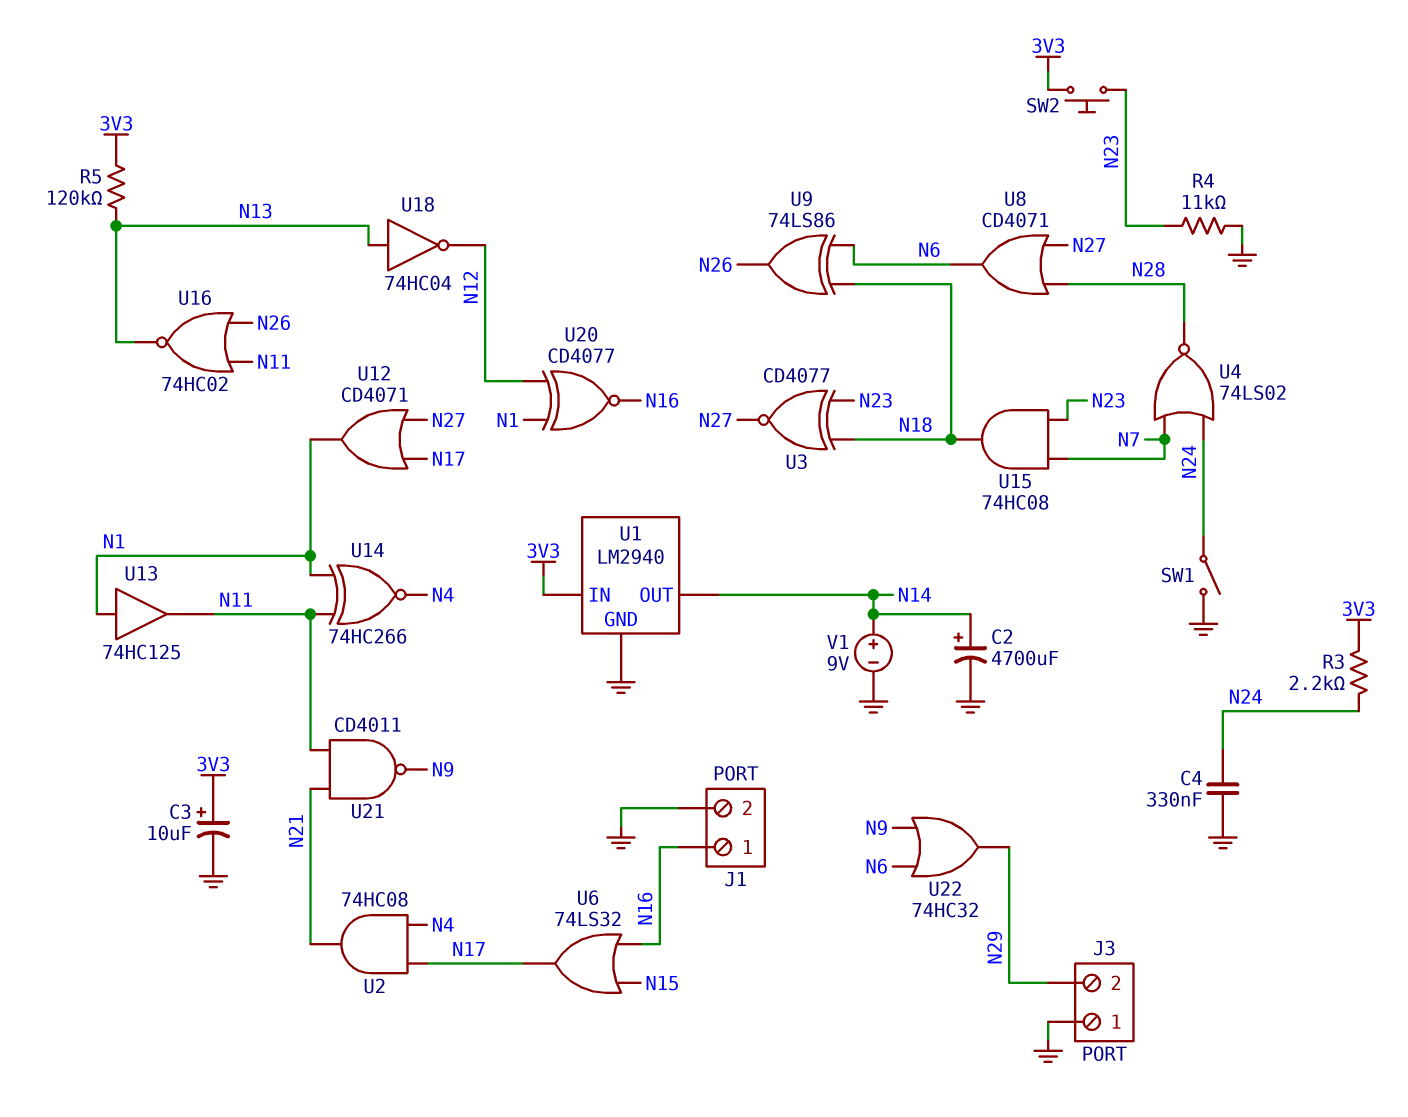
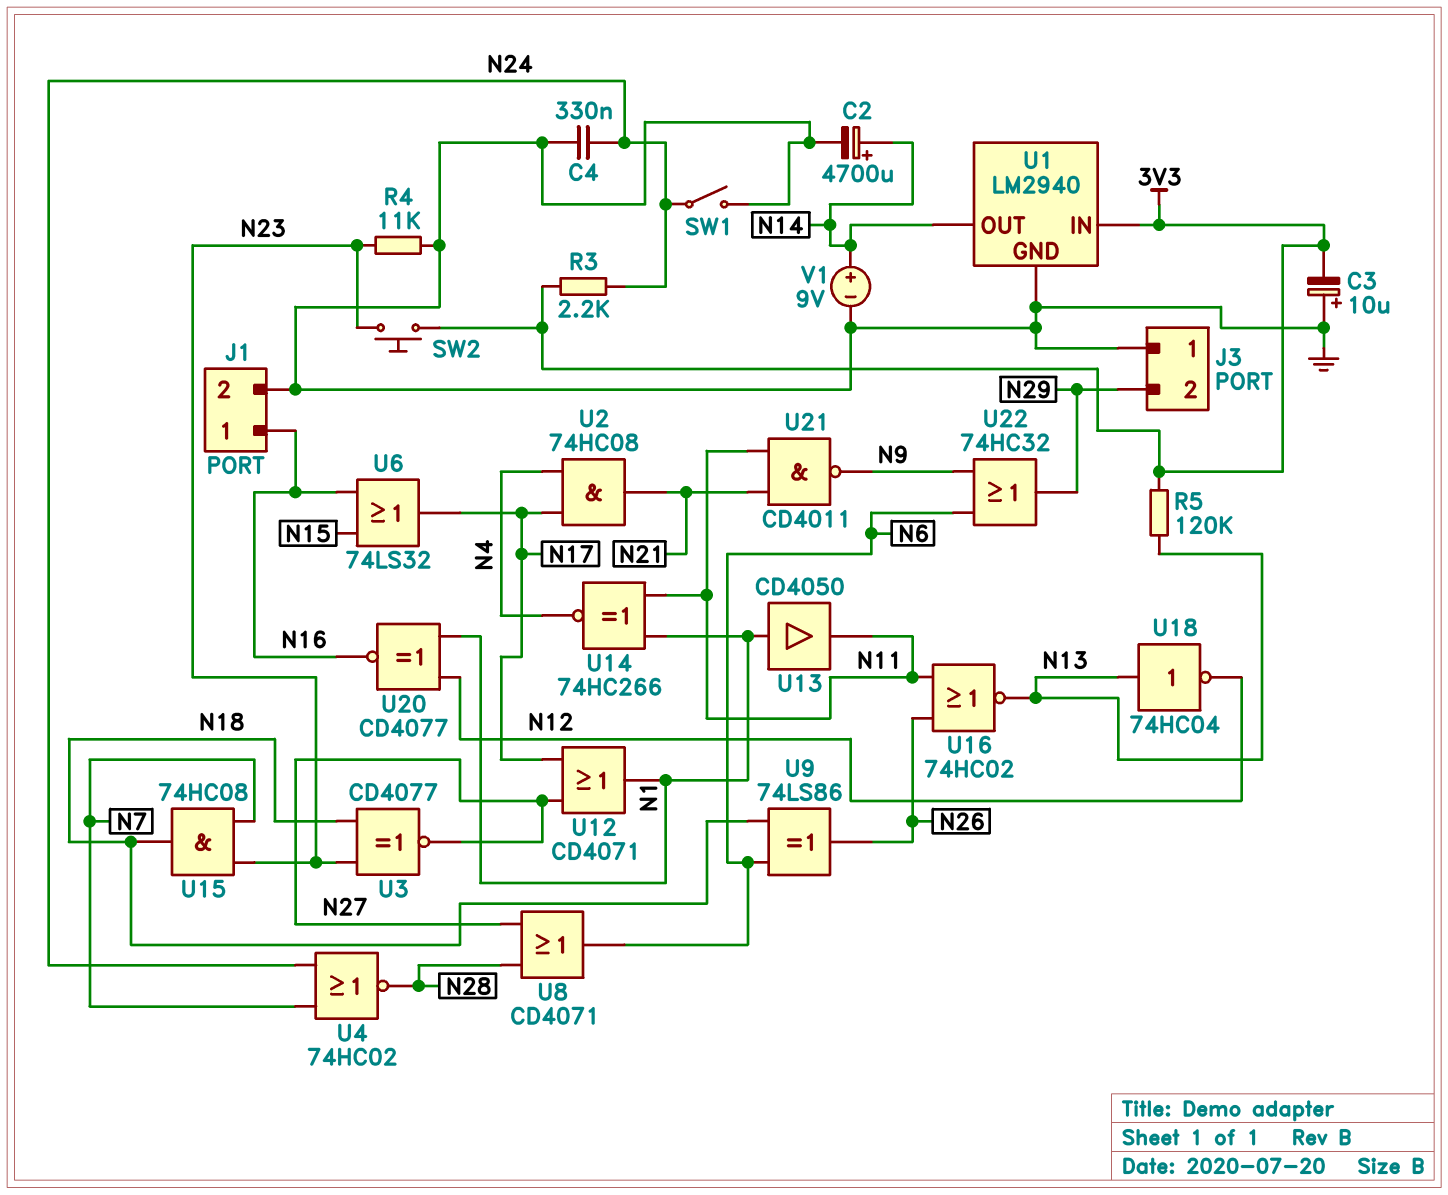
C3: 10uF (plus 3V3, minus GND) -> 10uF (plus GND, minus 3V3)
U4: NOR 74LS02 (in N7, in N24, out N28) -> NOR 74HC02 (in N7, in N24, out N28)
U13: buffer 74HC125 (in N1, out N11) -> buffer CD4050 (in N1, out N11)

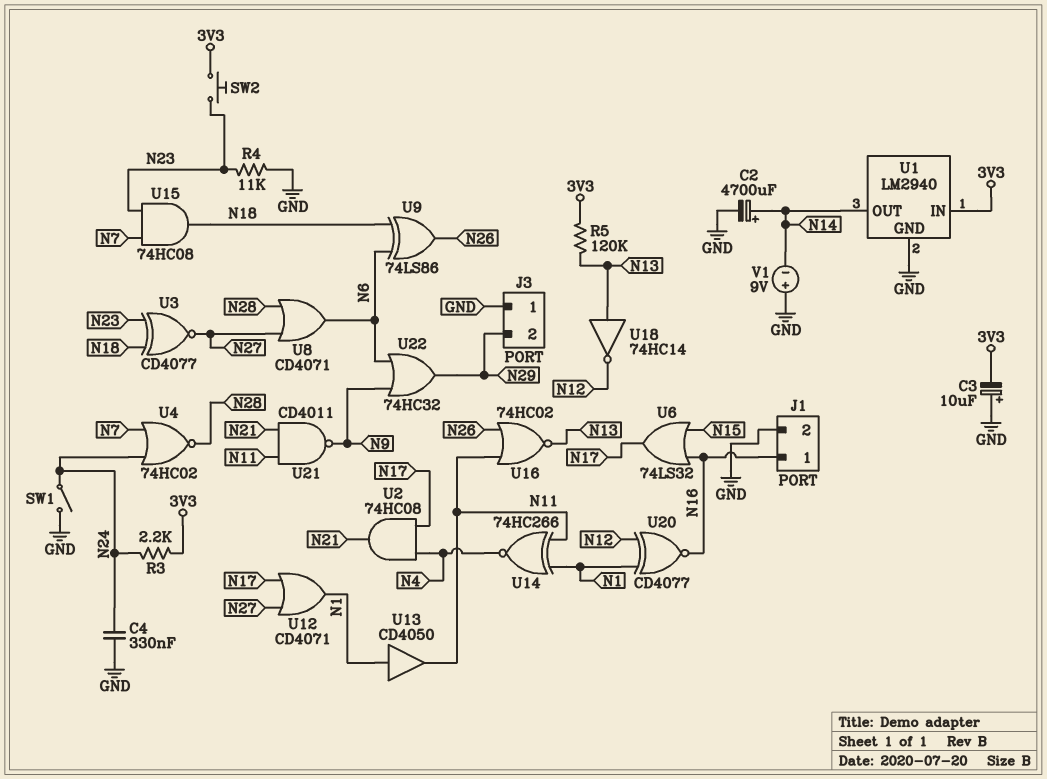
U18: NOT 74HC04 (in N13, out N12) -> NOT 74HC14 (in N13, out N12)
V1: 9V (plus N14, minus GND) -> 9V (plus GND, minus N14)

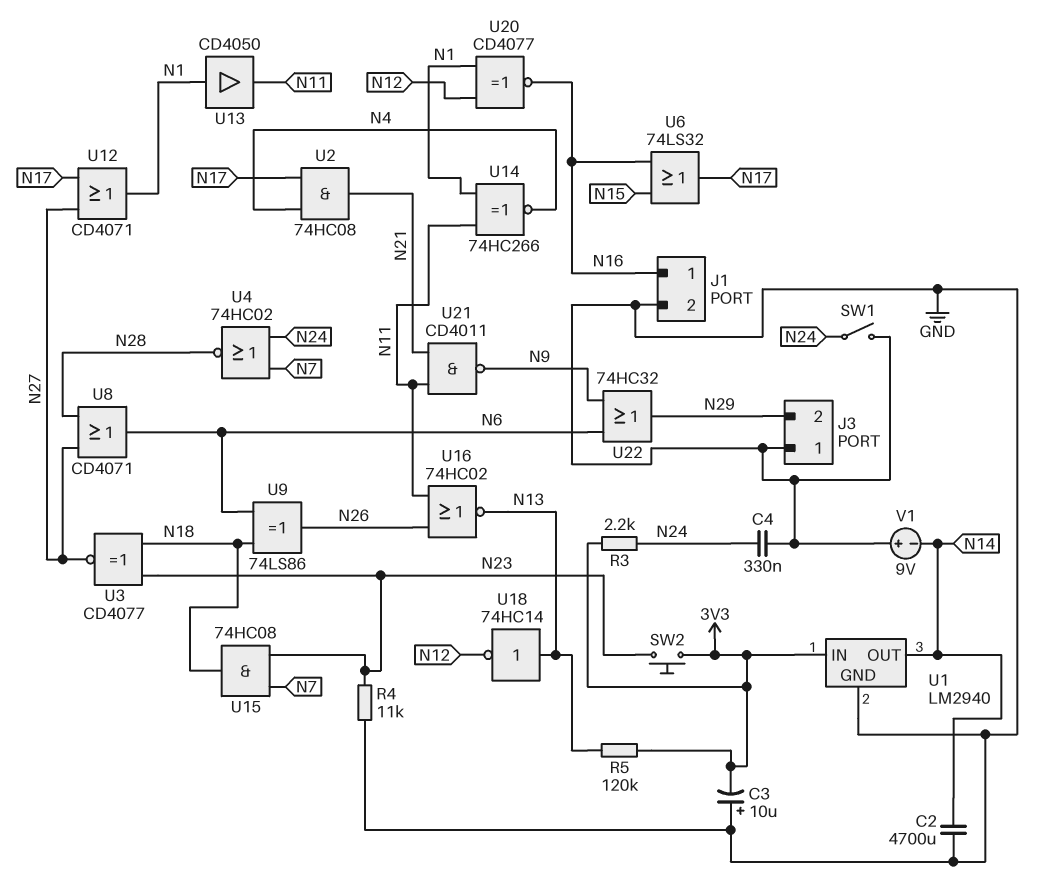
C2: 4700uF (plus N14, minus GND) -> 4700uF (GND, N14)

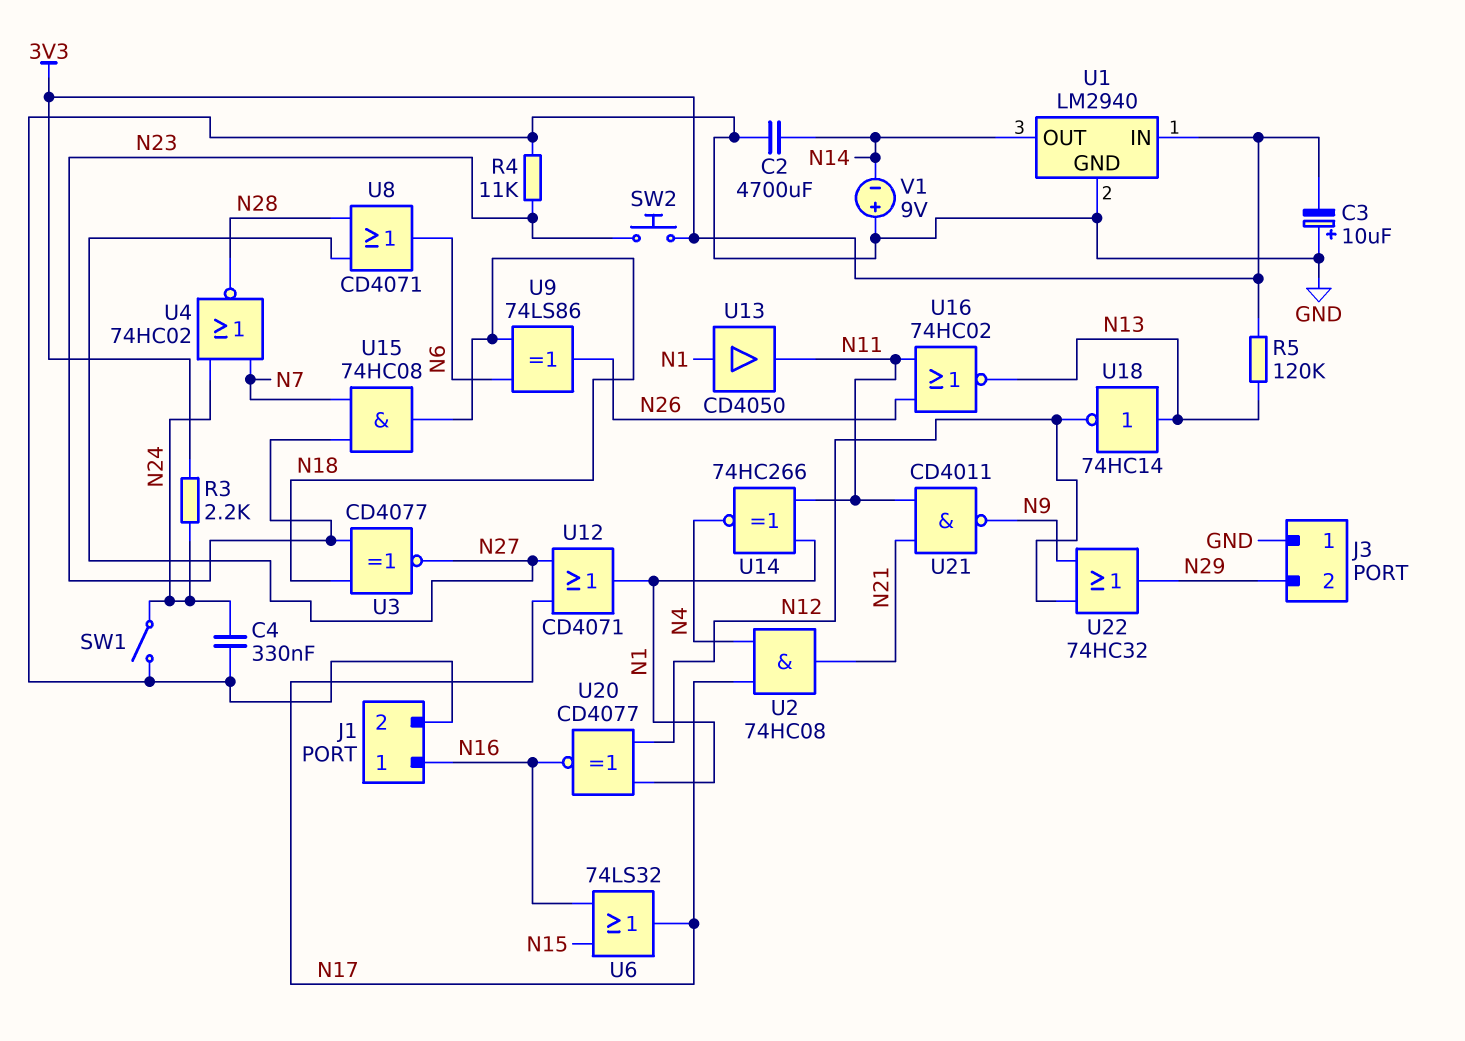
U22: OR 74HC32 (in N6, in N9, out N29) -> OR 74HC32 (in N9, in N12, out N29)

